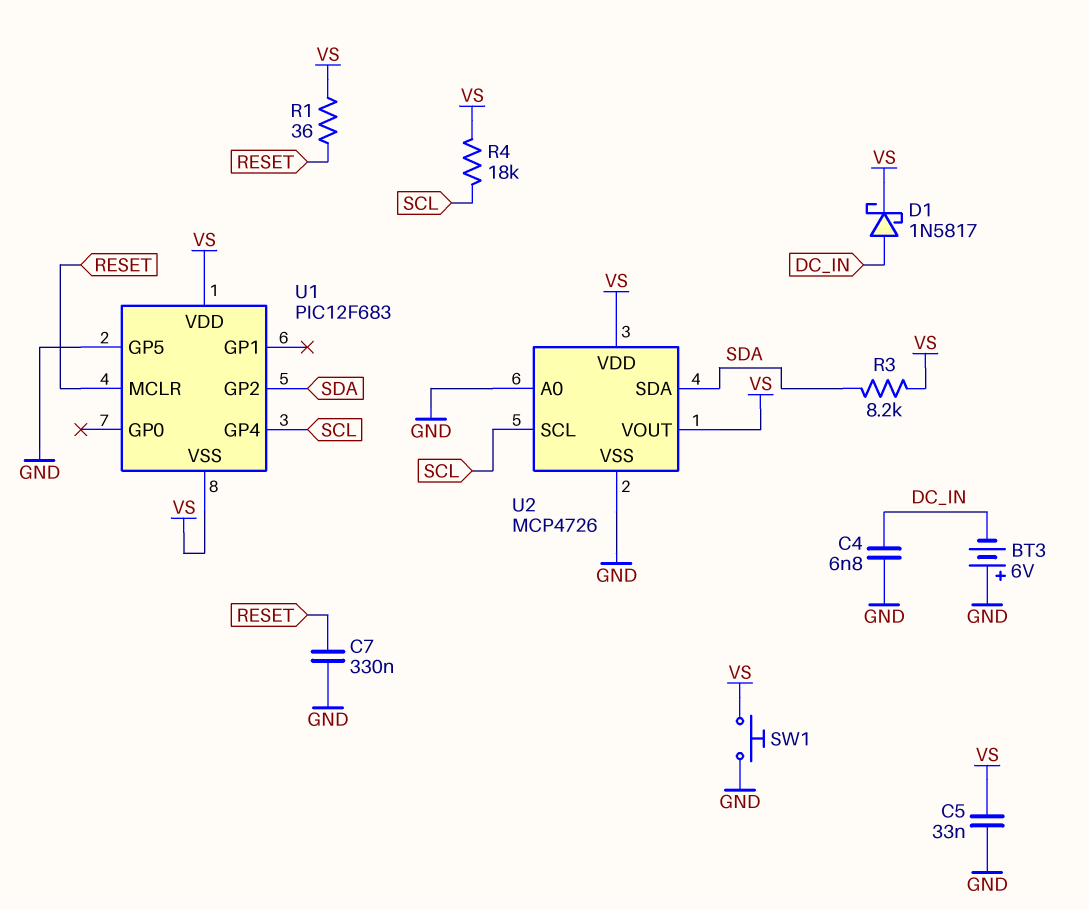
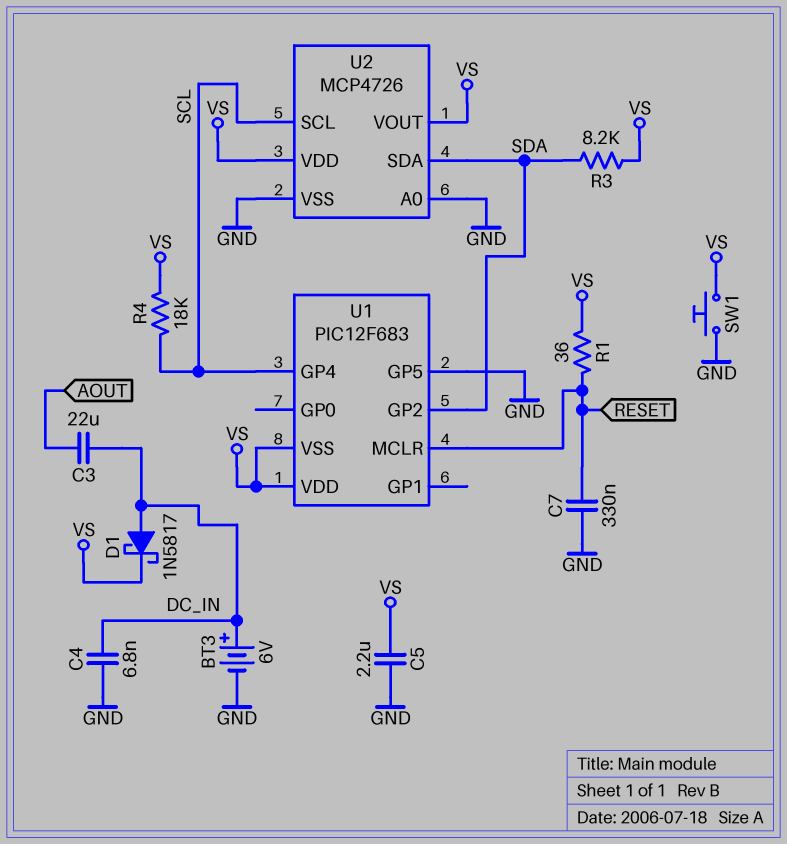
BT3: 6V (plus GND, minus DC_IN) -> 6V (plus DC_IN, minus GND)
C3: none -> 22uF (AOUT, DC_IN)
C5: 33nF (GND, VS) -> 2.2uF (GND, VS)

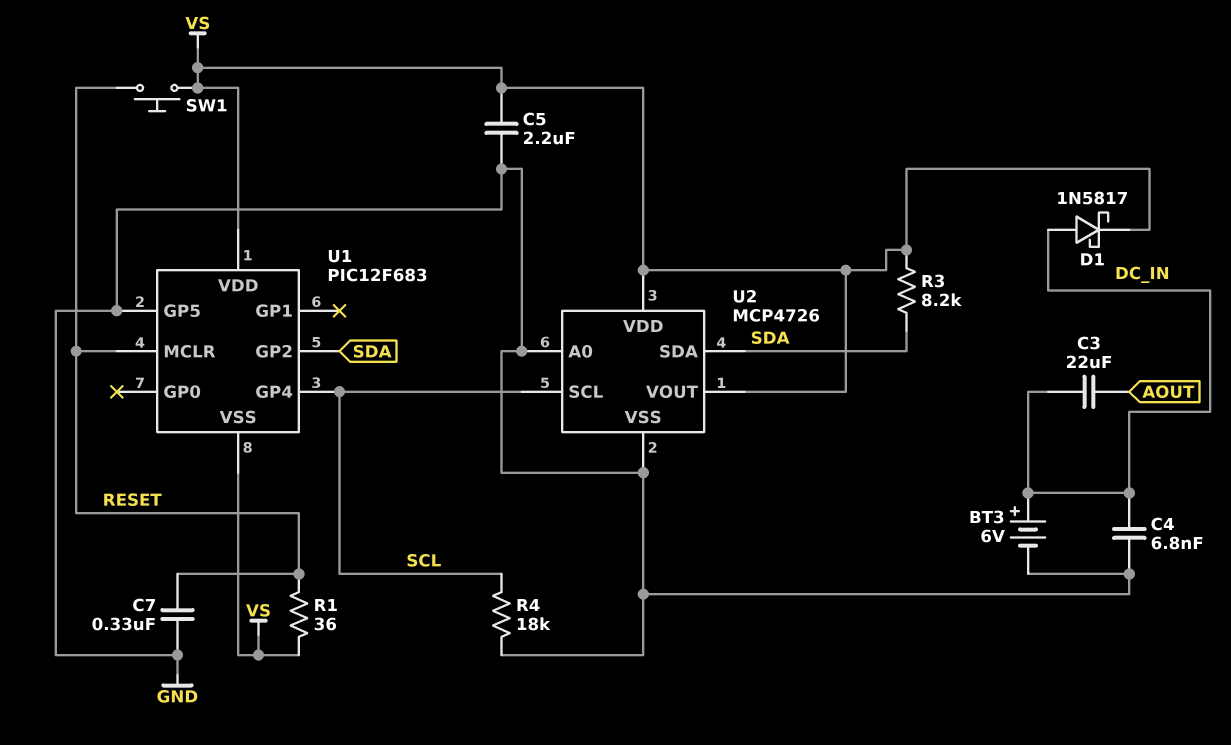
R4: 18k (SCL, VS) -> 18k (GND, SCL)
SW1: button (GND, VS) -> button (RESET, VS)

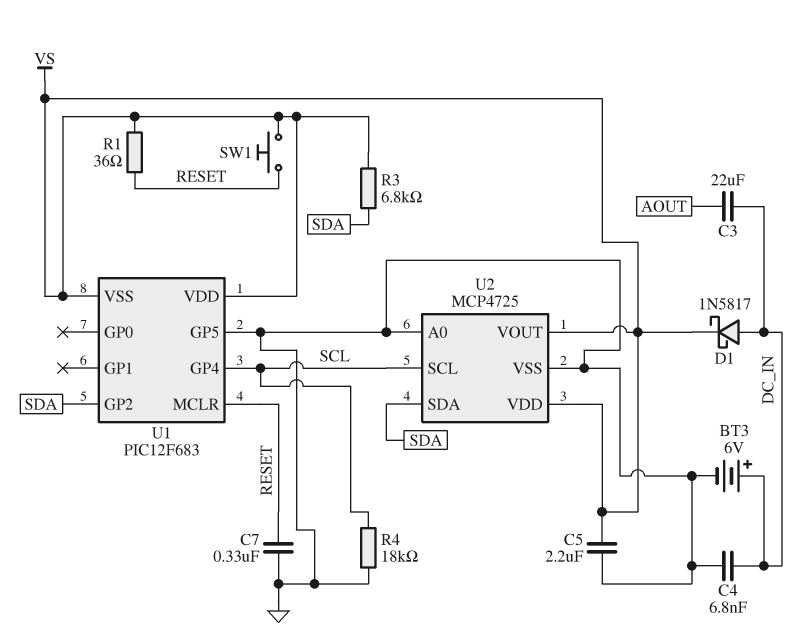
R3: 8.2k (SDA, VS) -> 6.8k (SDA, VS)
U2: MCP4726 -> MCP4725

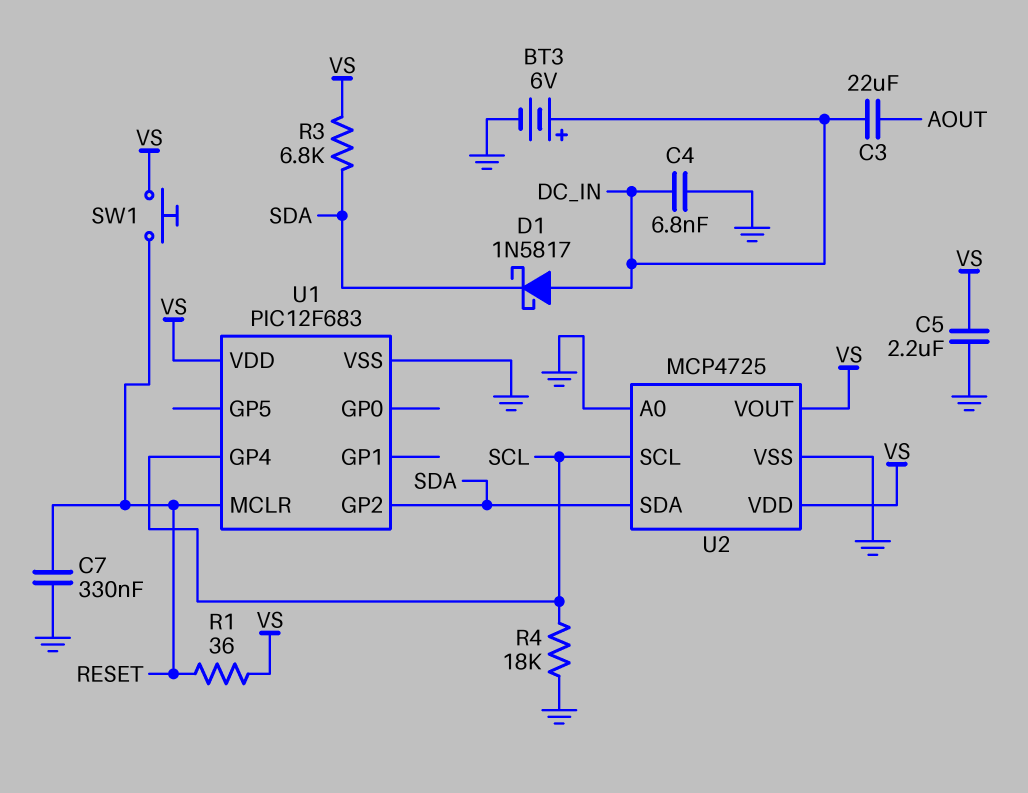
D1: schottky 1N5817 (A DC_IN, K VS) -> schottky 1N5817 (A DC_IN, K SDA)
U1 pin GP5: GND -> none
U1 pin VSS: VS -> GND

